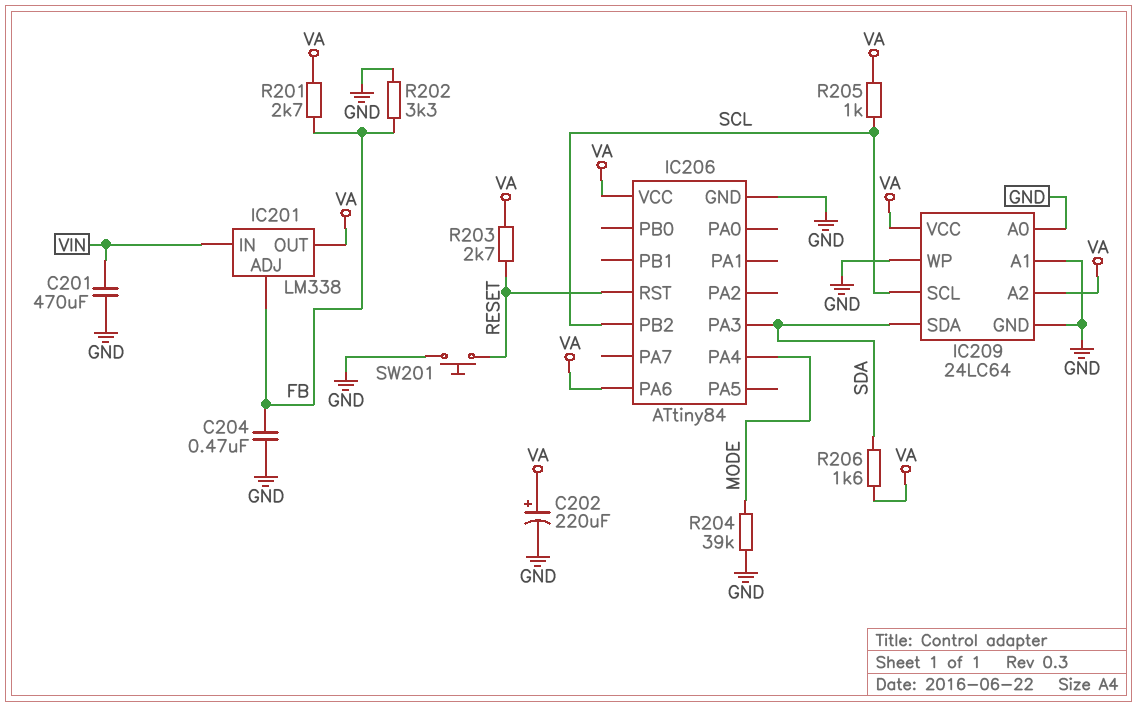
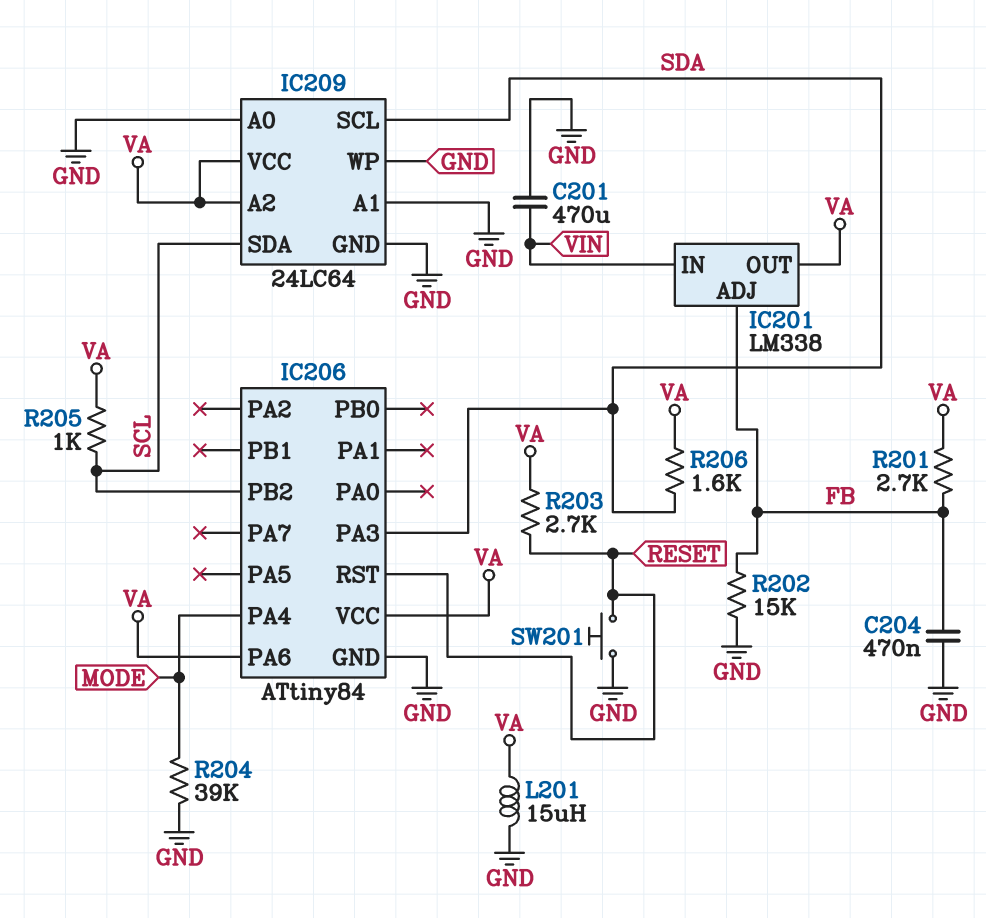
C202: 220uF (plus VA, minus GND) -> none
IC209 pin SCL: SCL -> SDA
IC209 pin SDA: SDA -> SCL
L201: none -> 15uH (GND, VA)
R202: 3.3k (FB, GND) -> 15k (FB, GND)

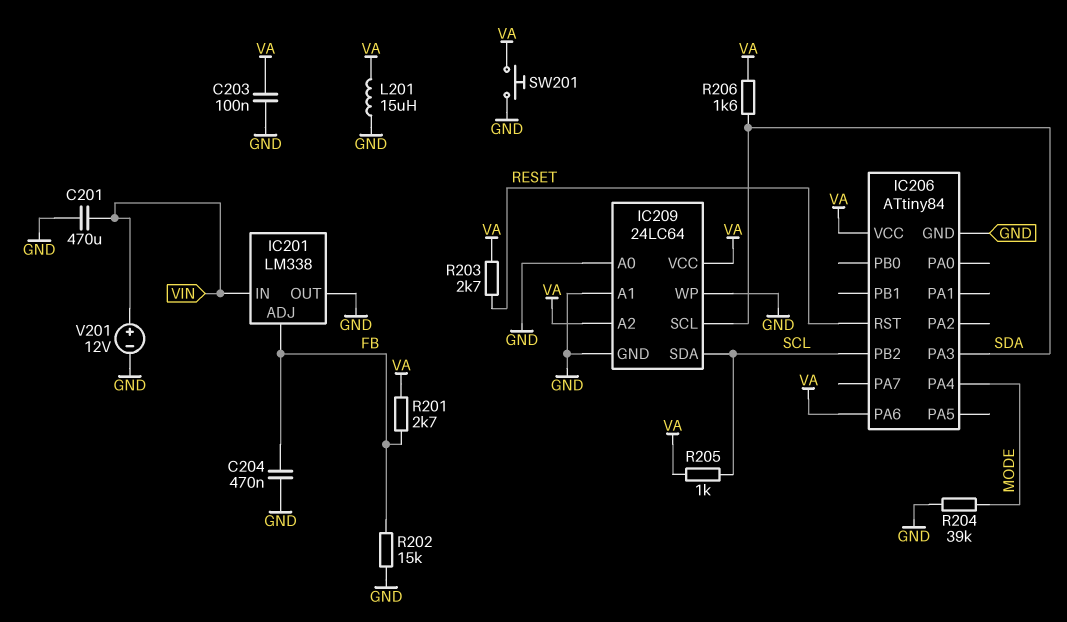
C203: none -> 100nF (GND, VA)
IC201 pin OUT: VA -> GND
SW201: button (GND, RESET) -> button (GND, VA)
V201: none -> 12V (plus VIN, minus GND)

